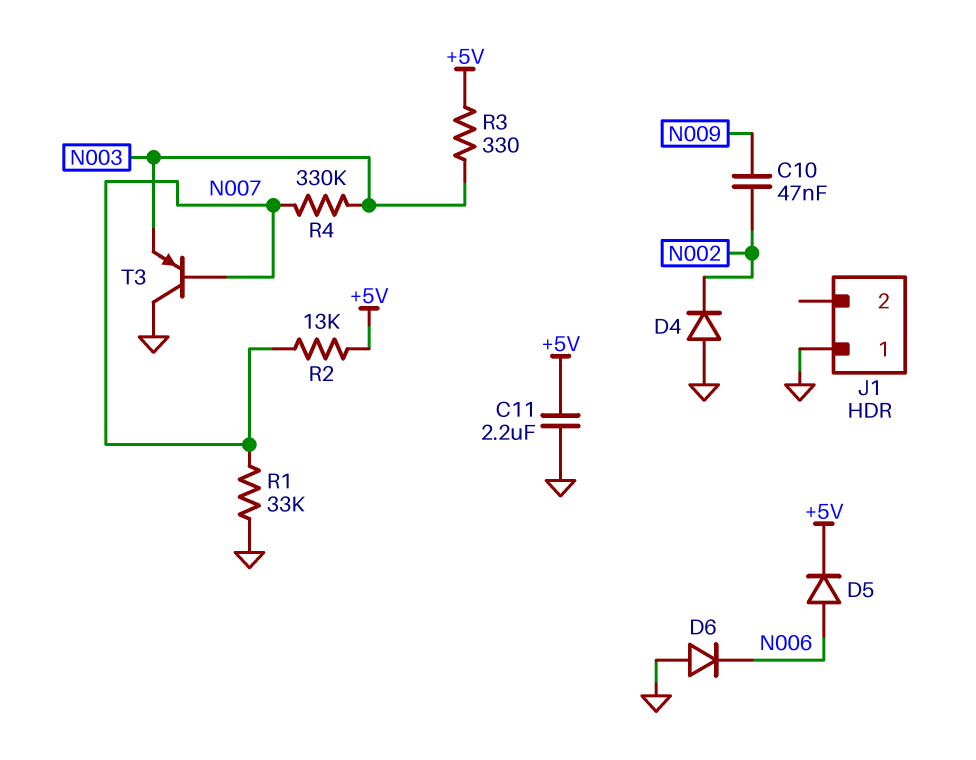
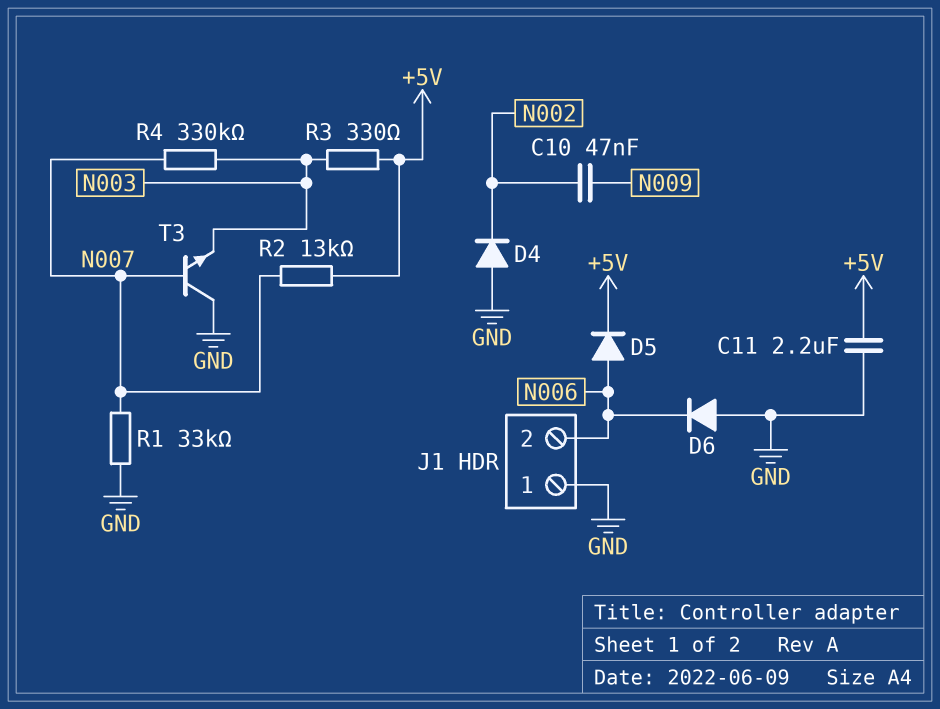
J1 pin 2: none -> N006
T3: PNP (B N007, C GND, E N003) -> NPN (B N007, C GND, E N003)

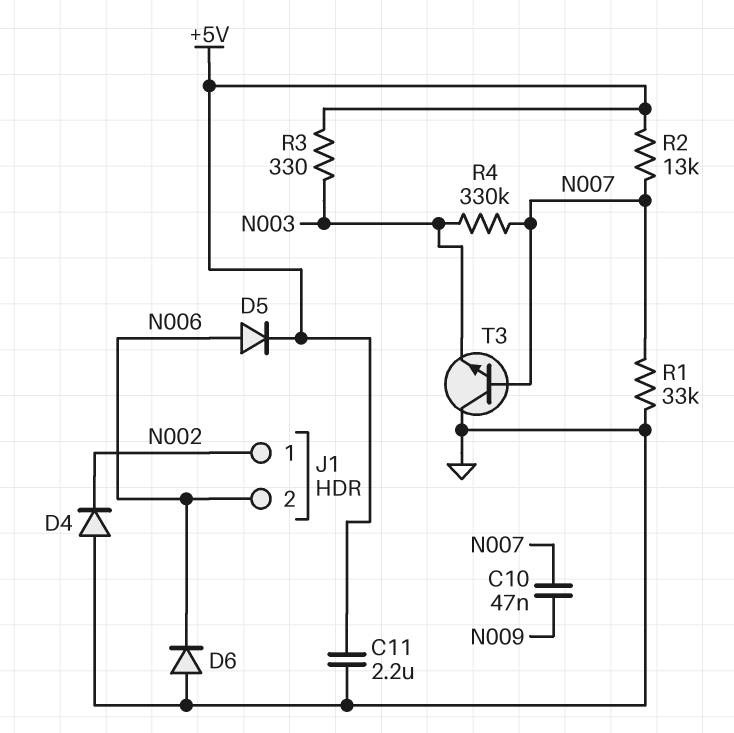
C10: 47nF (N002, N009) -> 47nF (N007, N009)
J1 pin 1: GND -> N002

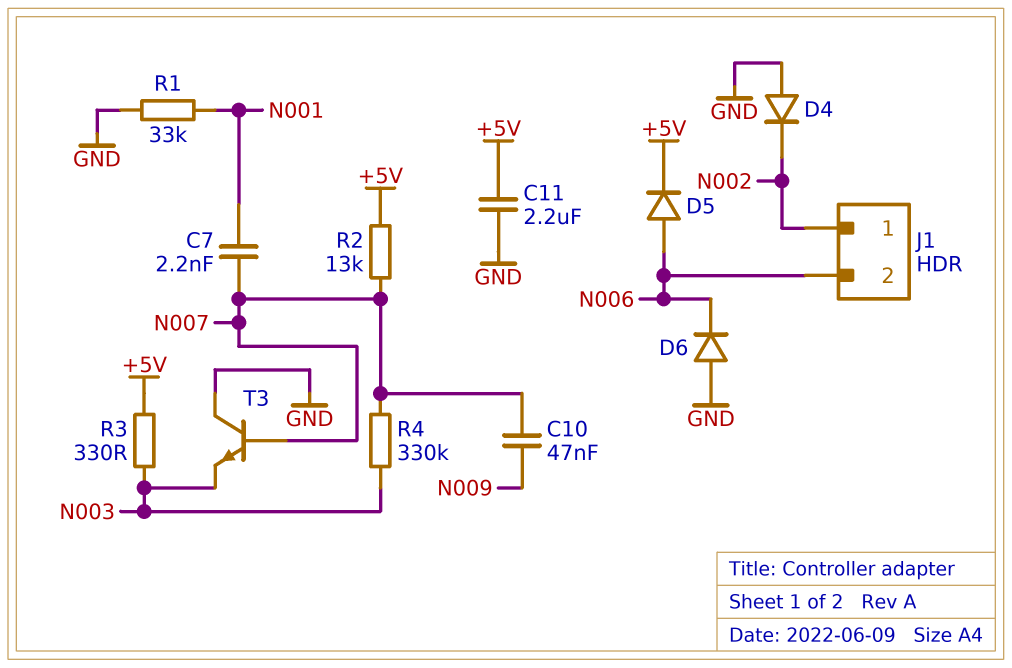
C7: none -> 2.2nF (N001, N007)
R1: 33k (GND, N007) -> 33k (GND, N001)

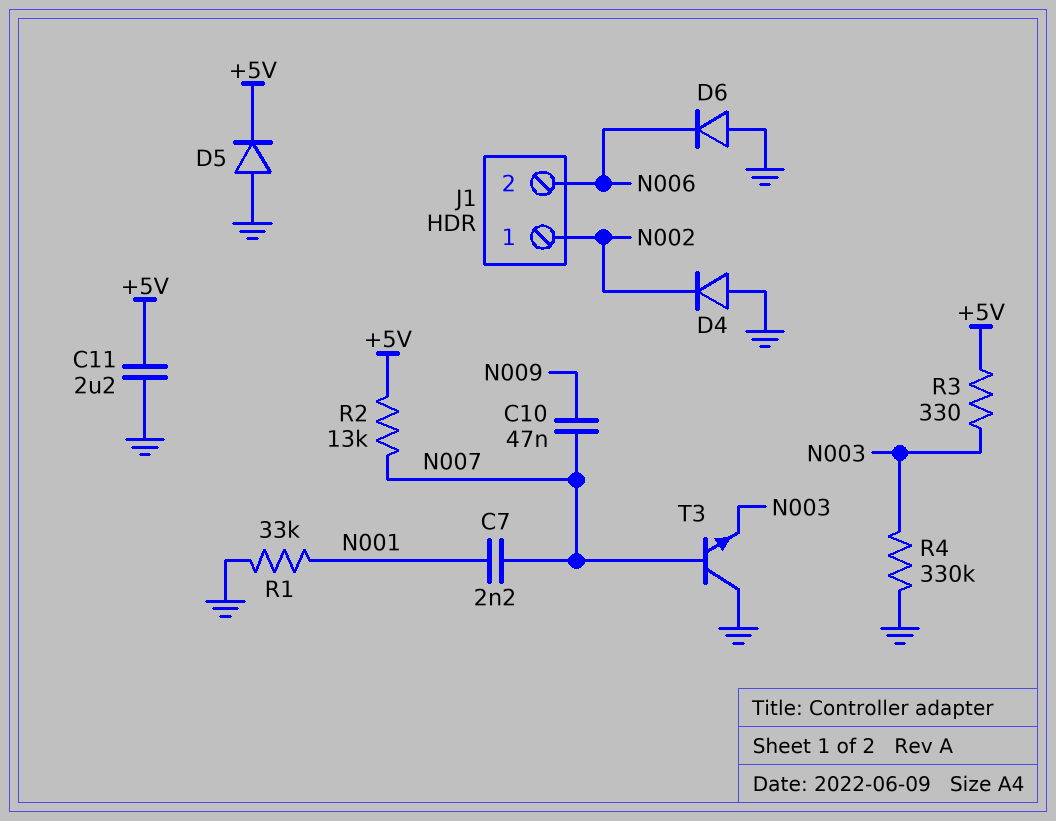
D5: diode (A N006, K +5V) -> diode (A GND, K +5V)
R4: 330k (N003, N007) -> 330k (GND, N003)

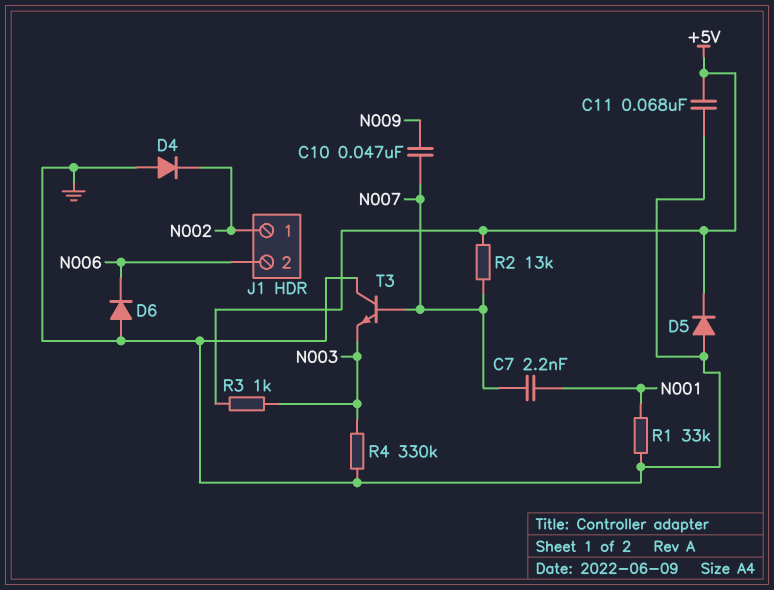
C11: 2.2uF (+5V, GND) -> 68nF (+5V, GND)
R3: 330 (+5V, N003) -> 1k (+5V, N003)

